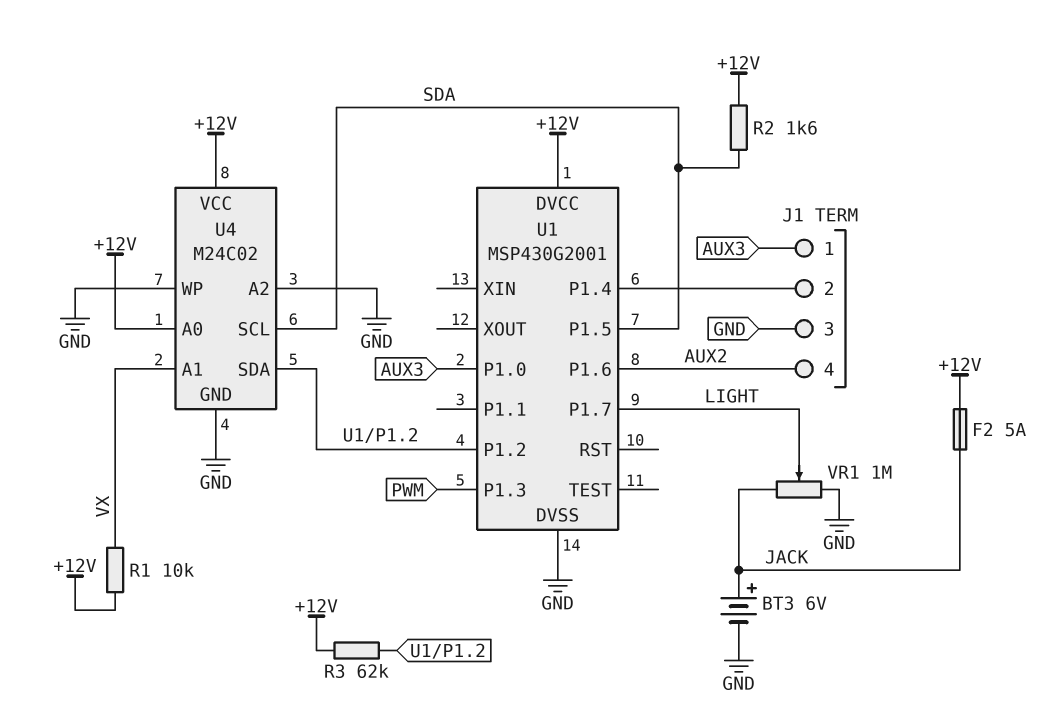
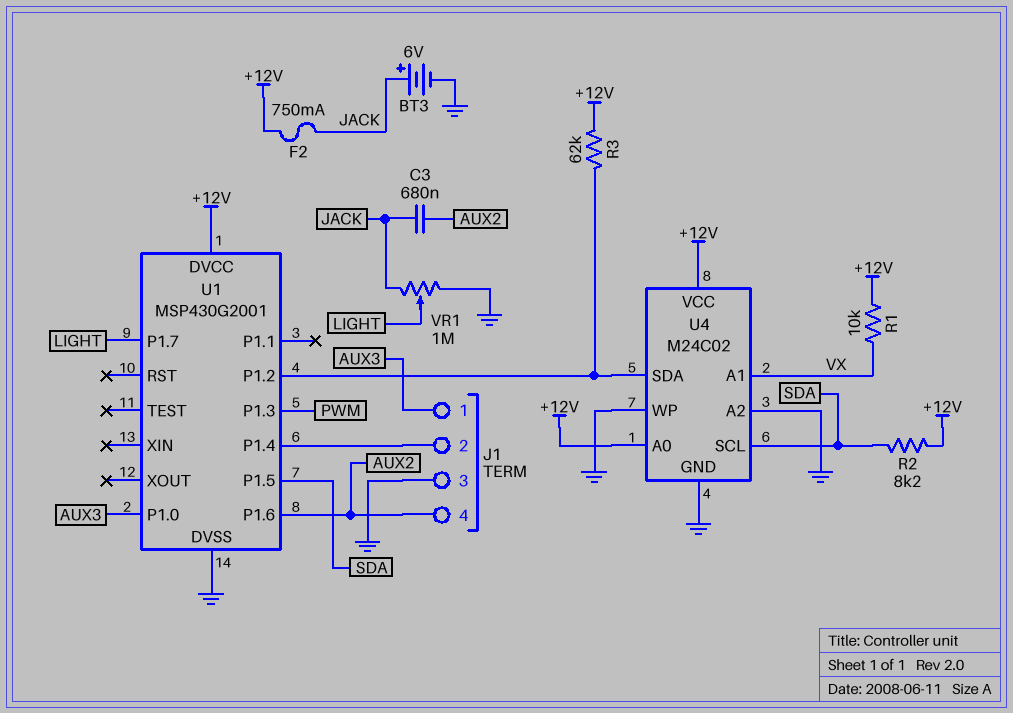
C3: none -> 680nF (AUX2, JACK)
F2: 5A (+12V, JACK) -> 750mA (+12V, JACK)
R2: 1.6k (+12V, SDA) -> 8.2k (+12V, SDA)

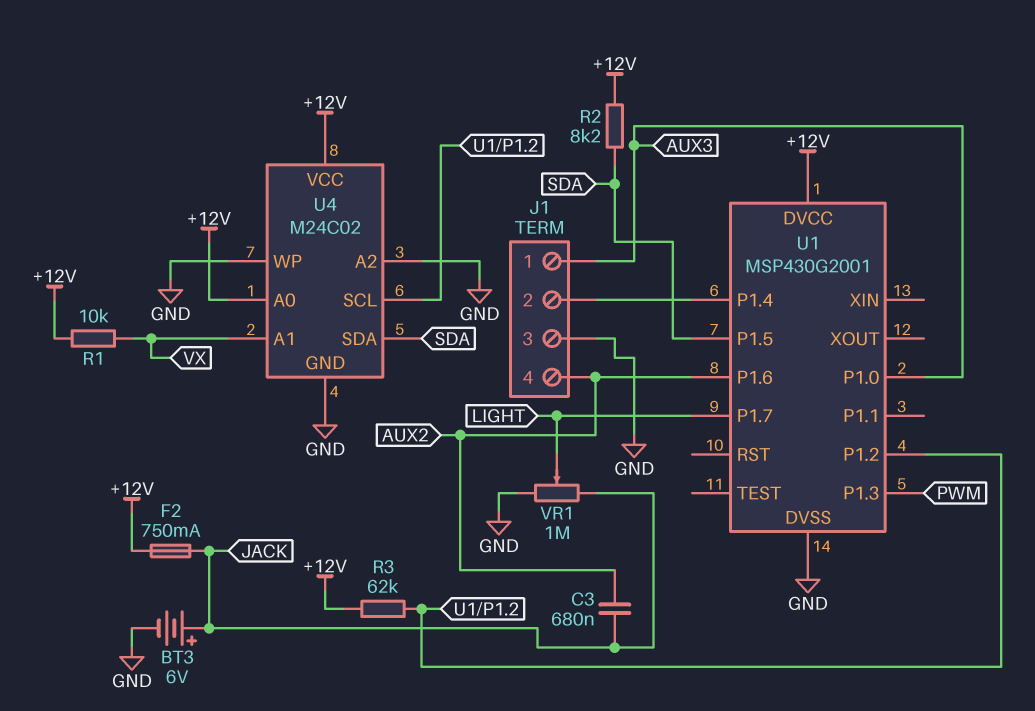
U4 pin SCL: SDA -> U1/P1.2
U4 pin SDA: U1/P1.2 -> SDA

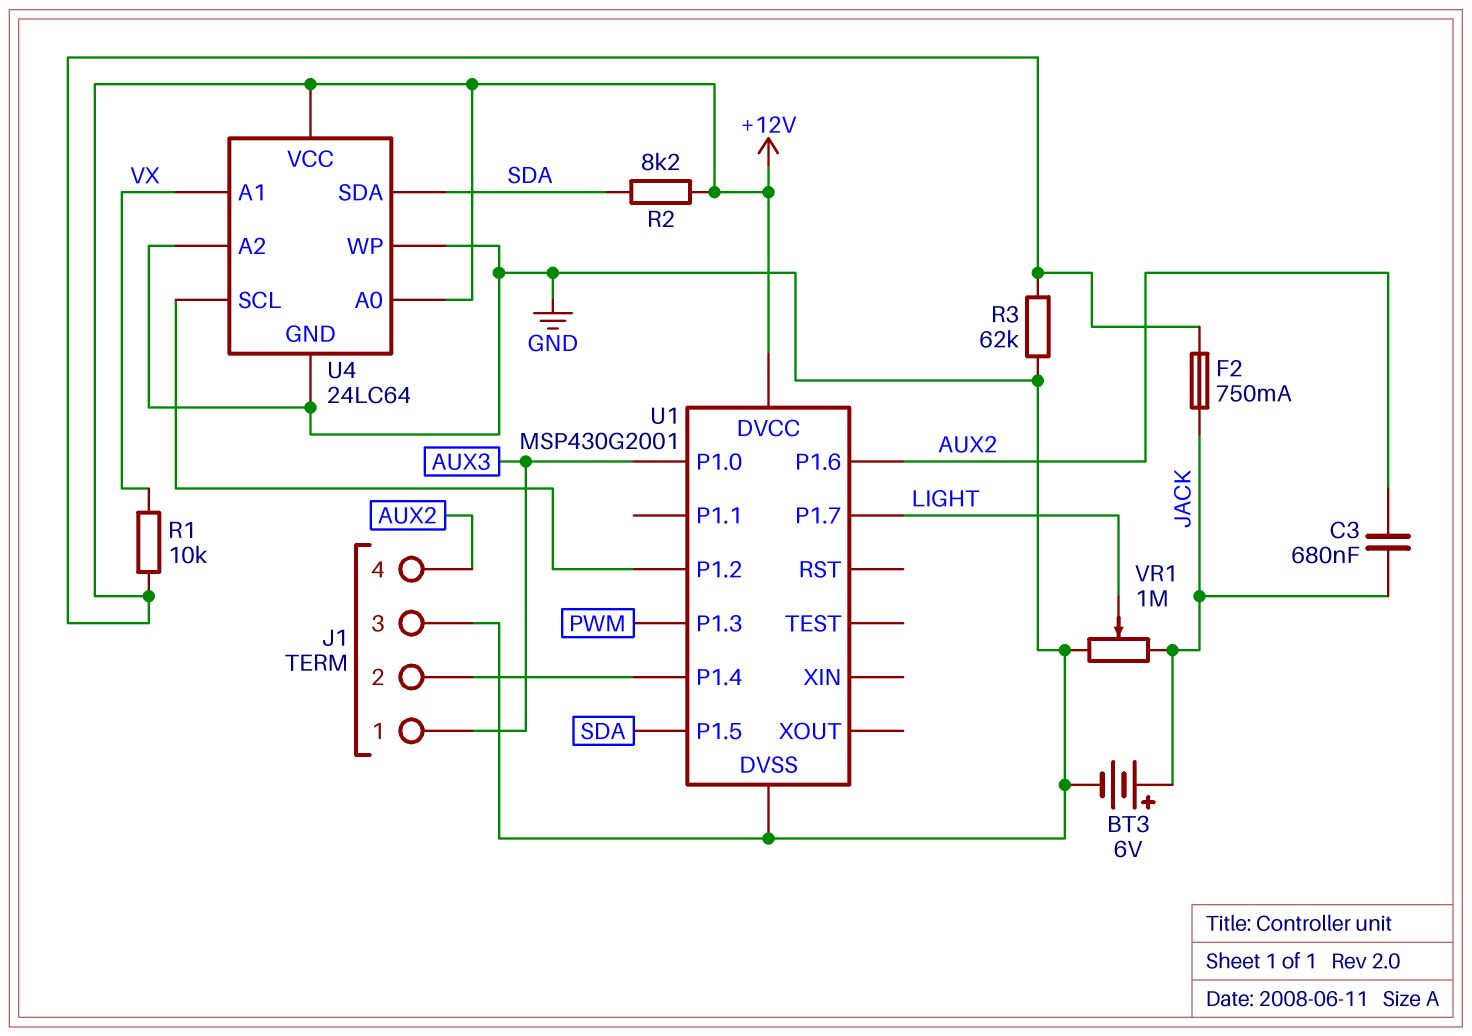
R3: 62k (+12V, U1/P1.2) -> 62k (+12V, GND)
U4: M24C02 -> 24LC64

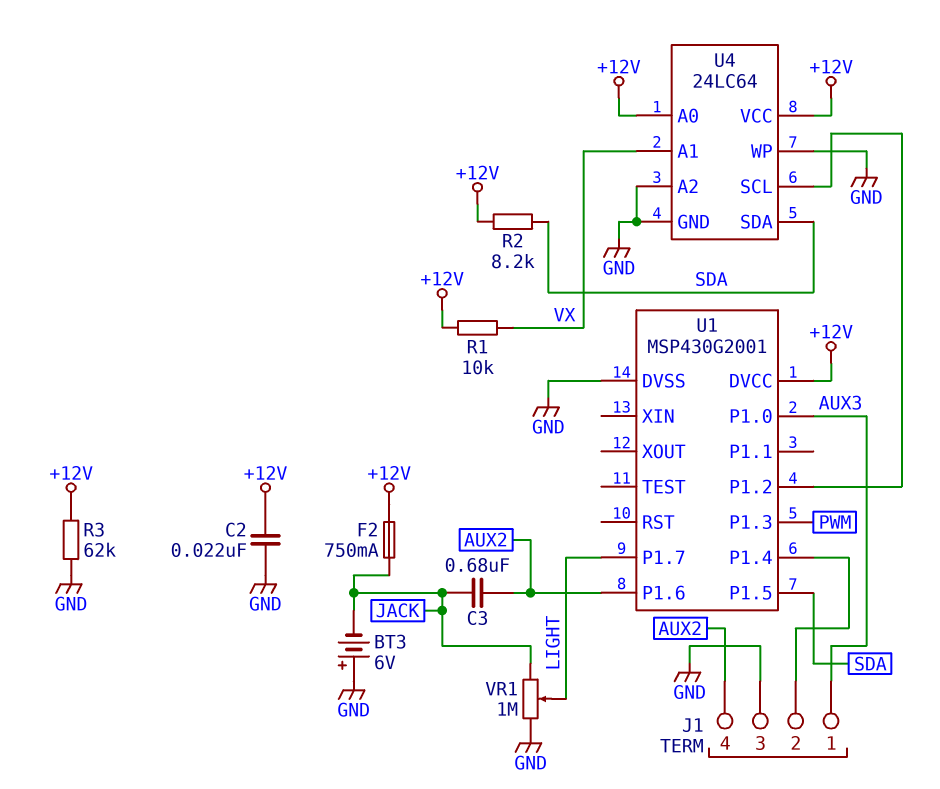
BT3: 6V (plus JACK, minus GND) -> 6V (plus GND, minus JACK)
C2: none -> 22nF (+12V, GND)

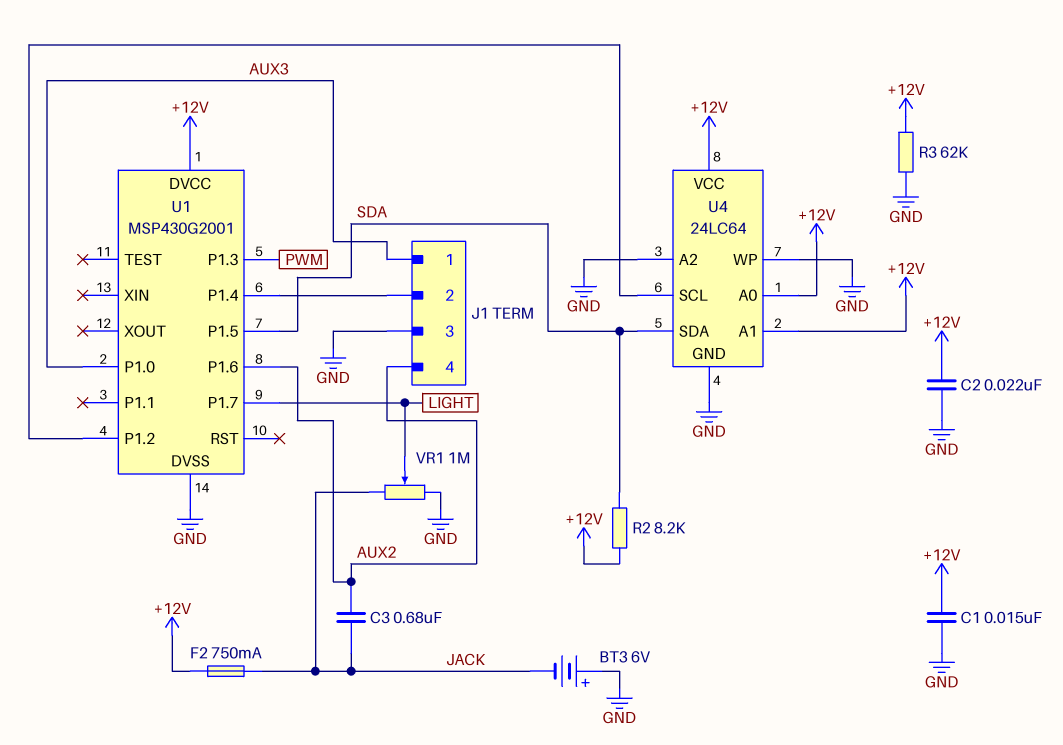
C1: none -> 15nF (+12V, GND)
R1: 10k (+12V, VX) -> none
U4 pin A1: VX -> +12V

